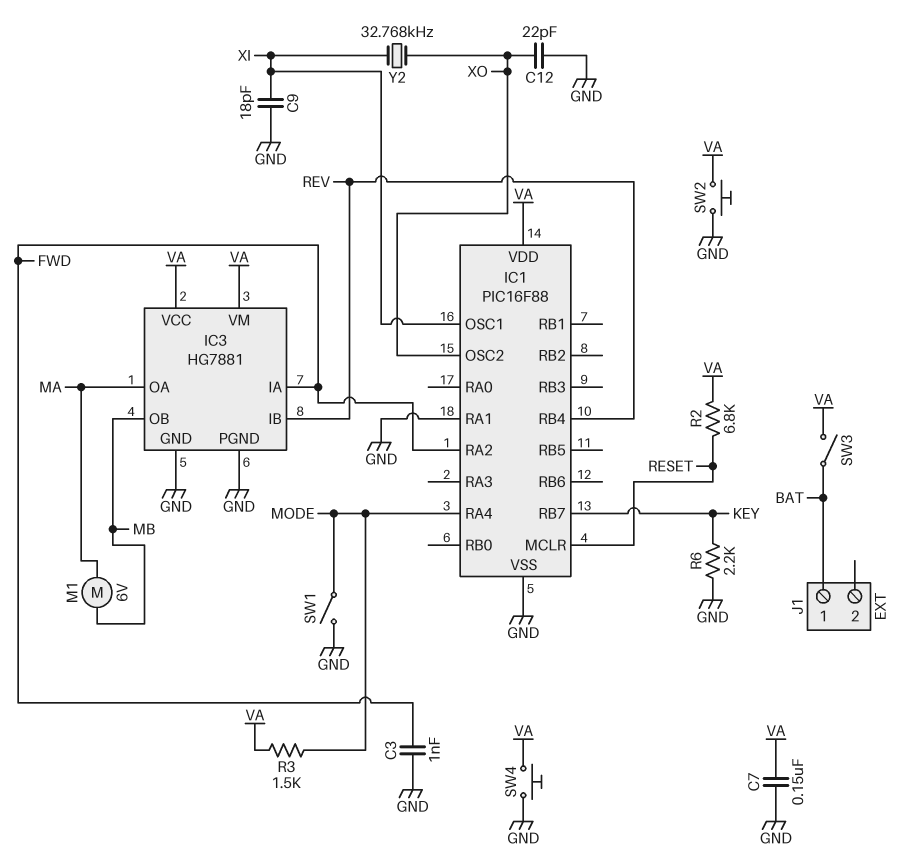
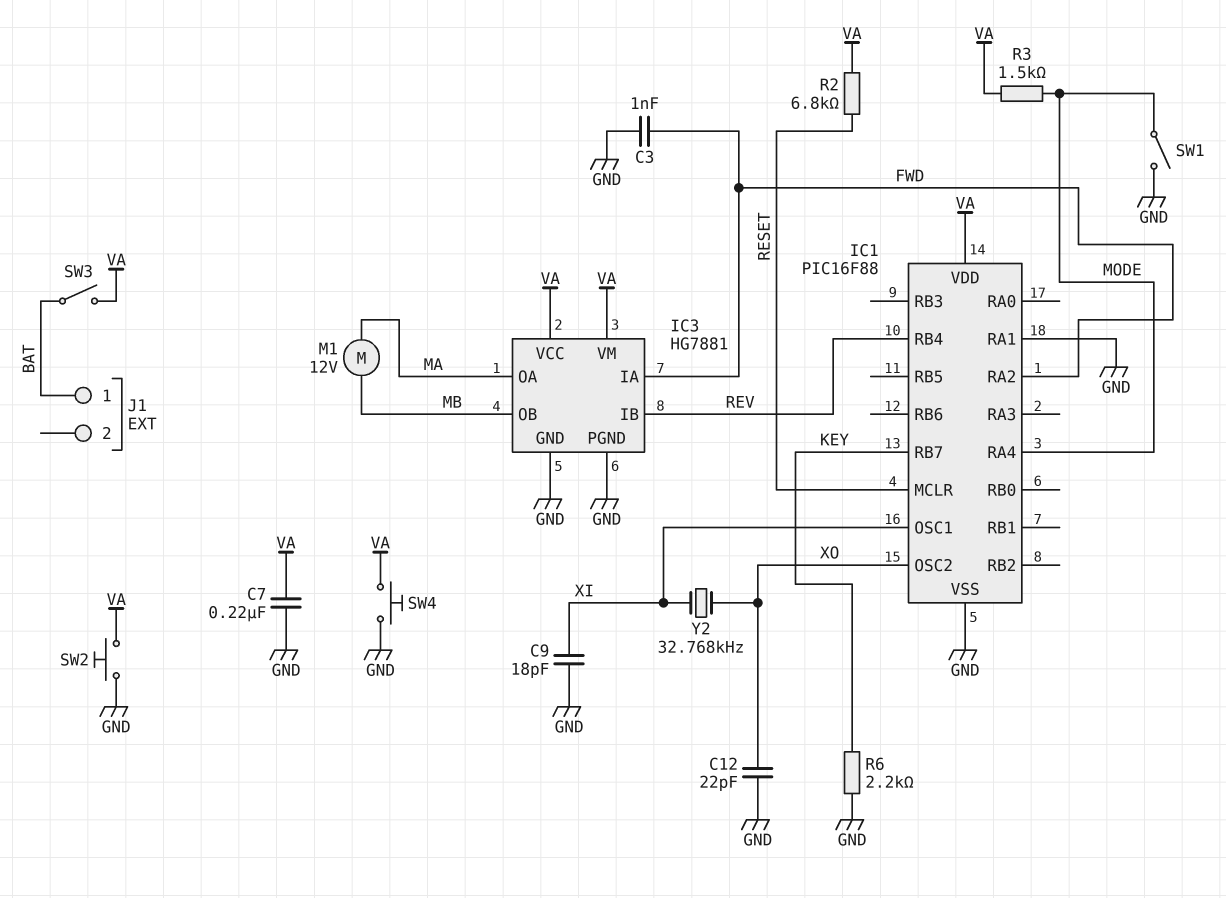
C7: 150nF (GND, VA) -> 220nF (GND, VA)
M1: motor 6V (MA, MB) -> motor 12V (MA, MB)

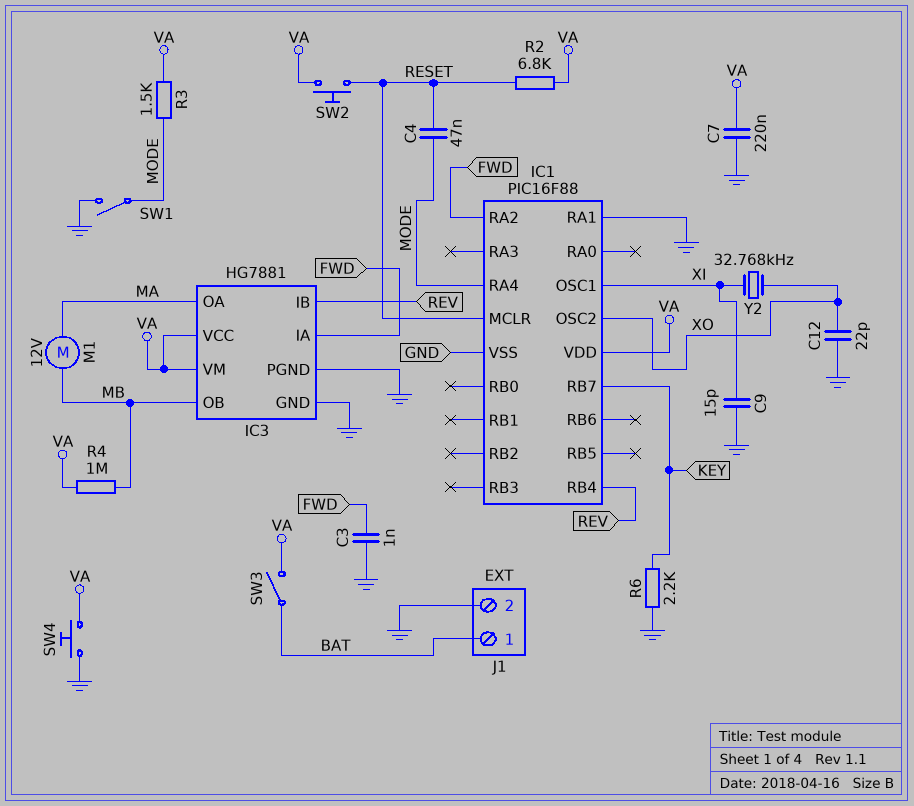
C4: none -> 47nF (MODE, RESET)
C9: 18pF (GND, XI) -> 15pF (GND, XI)
J1 pin 2: none -> GND
R4: none -> 1M (MB, VA)
SW2: button (GND, VA) -> button (RESET, VA)

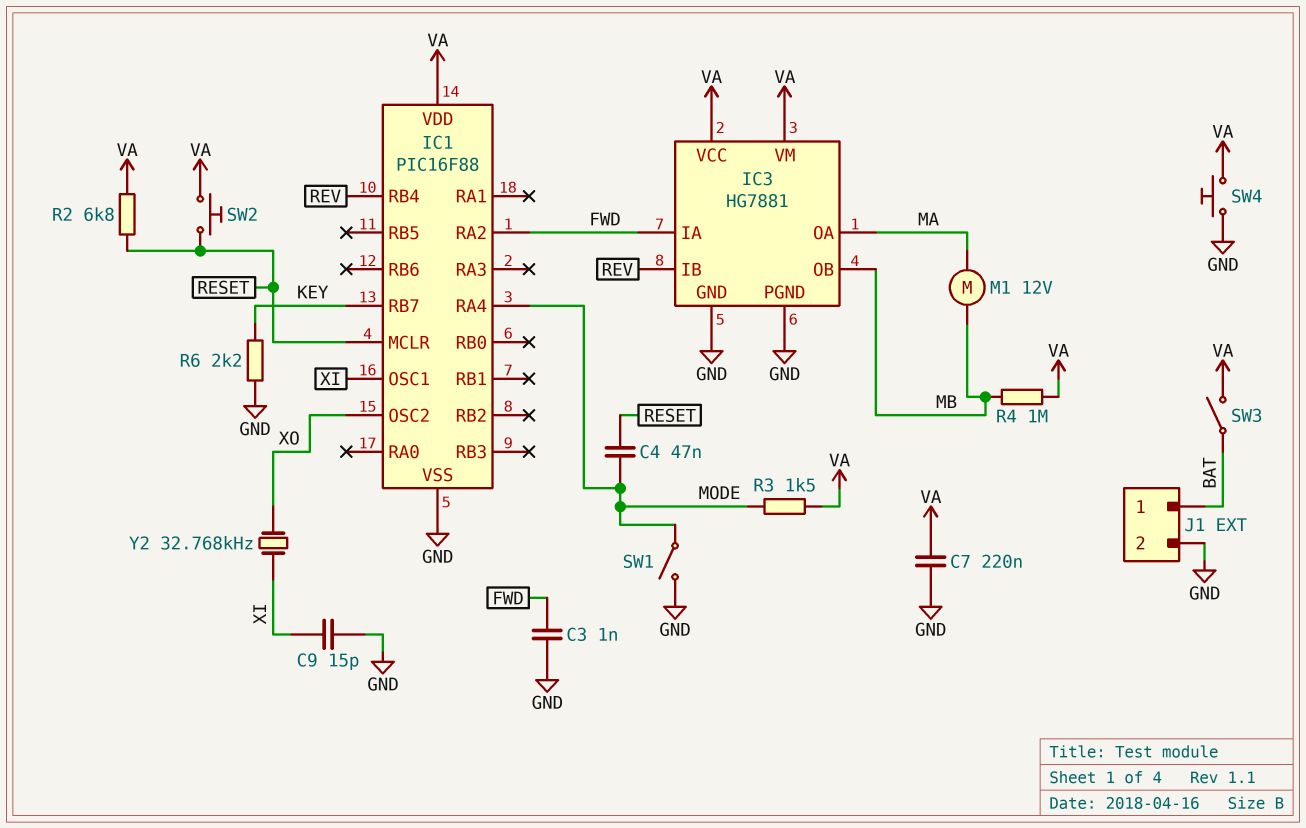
C12: 22pF (GND, XO) -> none
IC1 pin RA1: GND -> none

